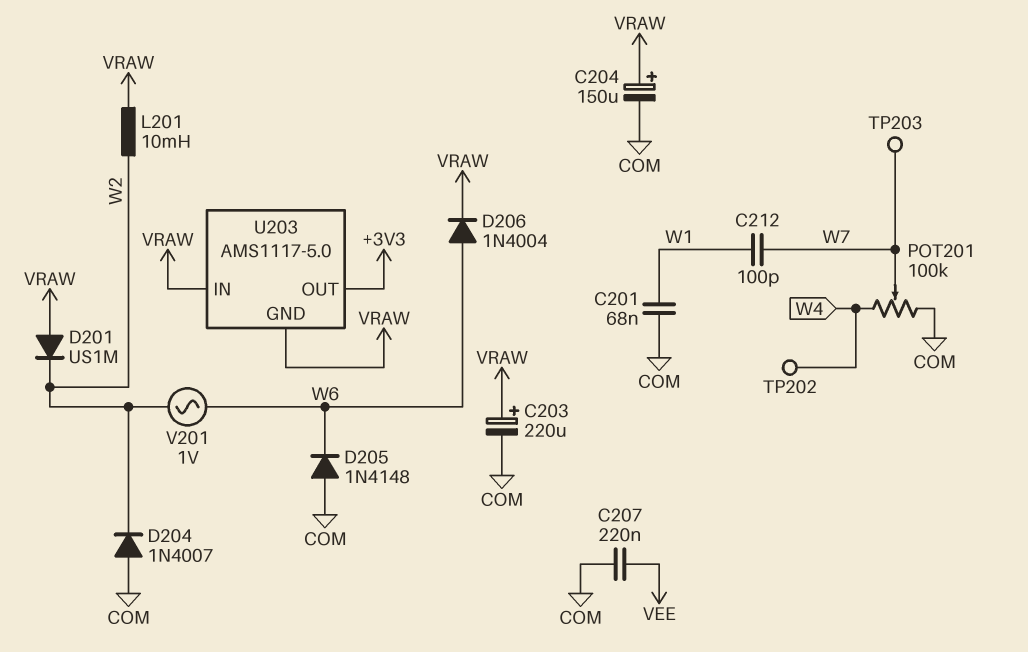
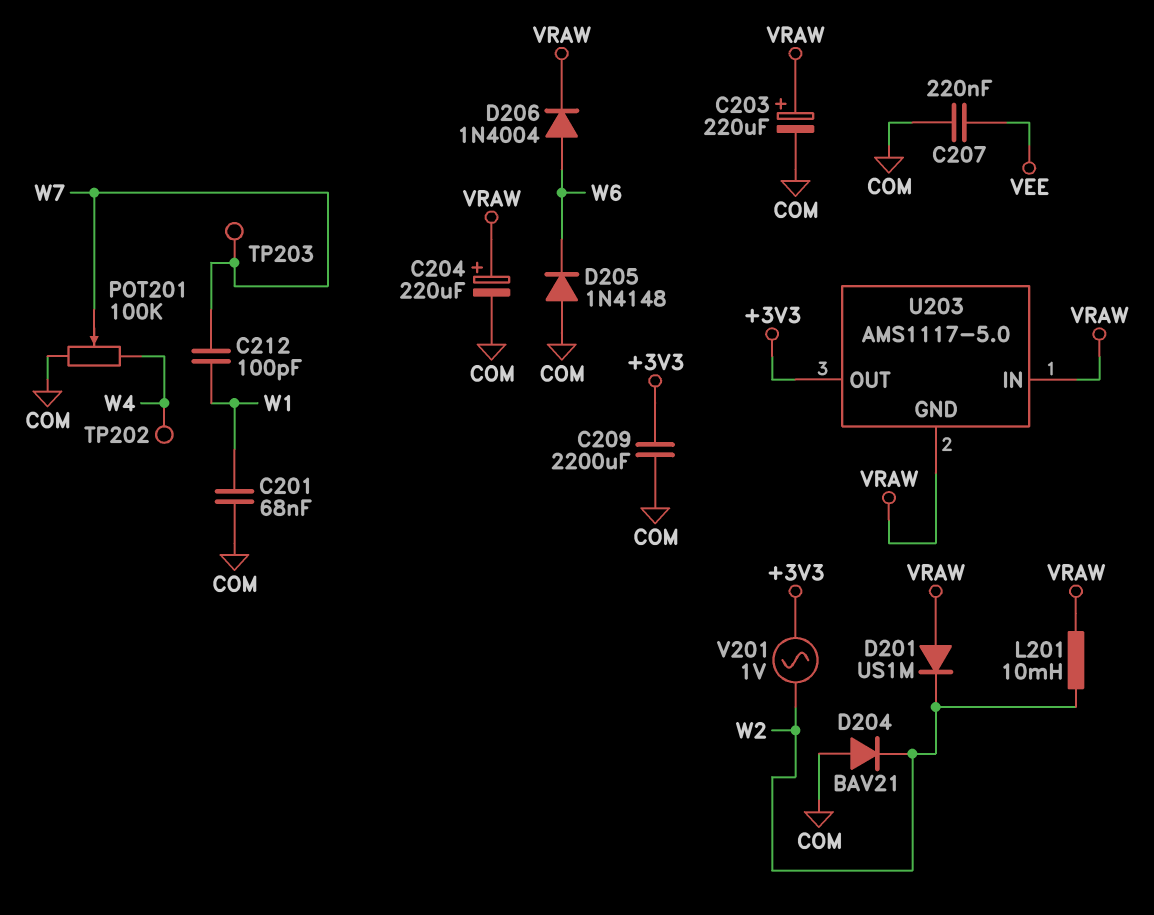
C204: 150uF (plus VRAW, minus COM) -> 220uF (plus VRAW, minus COM)
C209: none -> 2200uF (+3V3, COM)
D204: diode 1N4007 (A COM, K W2) -> diode BAV21 (A COM, K W2)
V201: AC 1V (W2, W6) -> AC 1V (+3V3, W2)

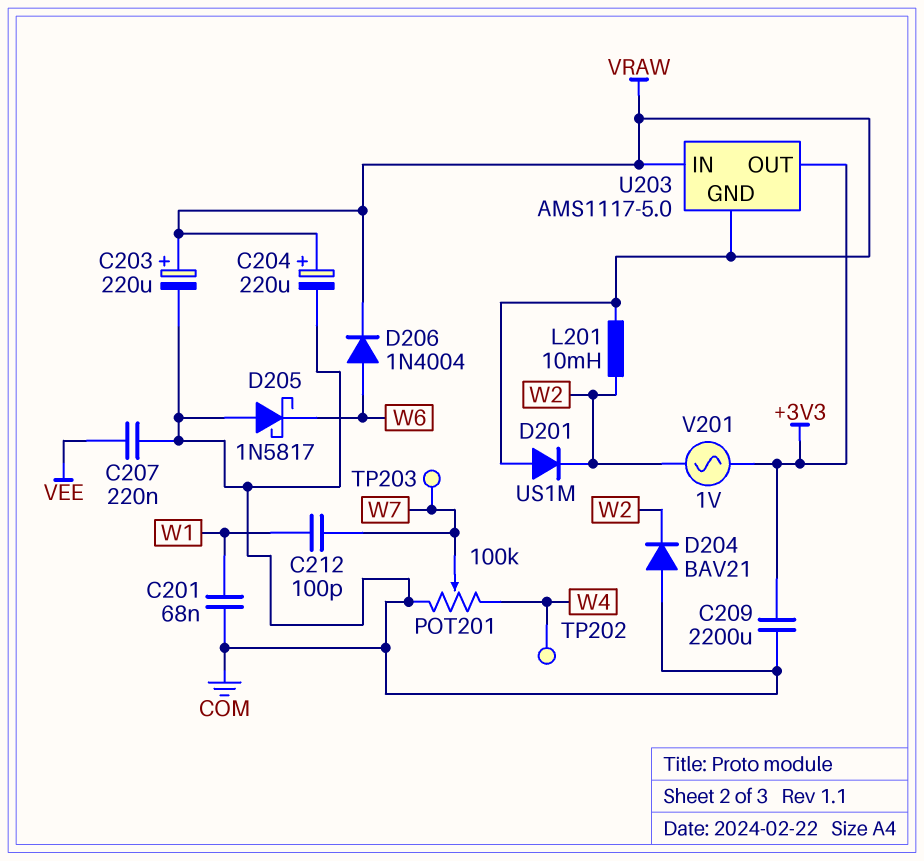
D205: diode 1N4148 (A COM, K W6) -> schottky 1N5817 (A COM, K W6)

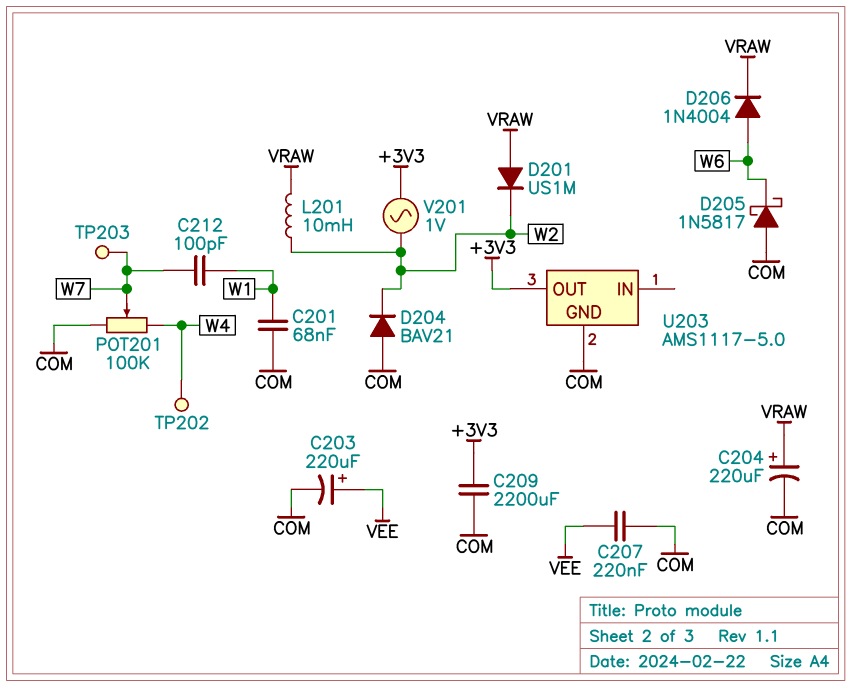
C203: 220uF (plus VRAW, minus COM) -> 220uF (plus VEE, minus COM)
U203 pin GND: VRAW -> COM
U203 pin IN: VRAW -> none

